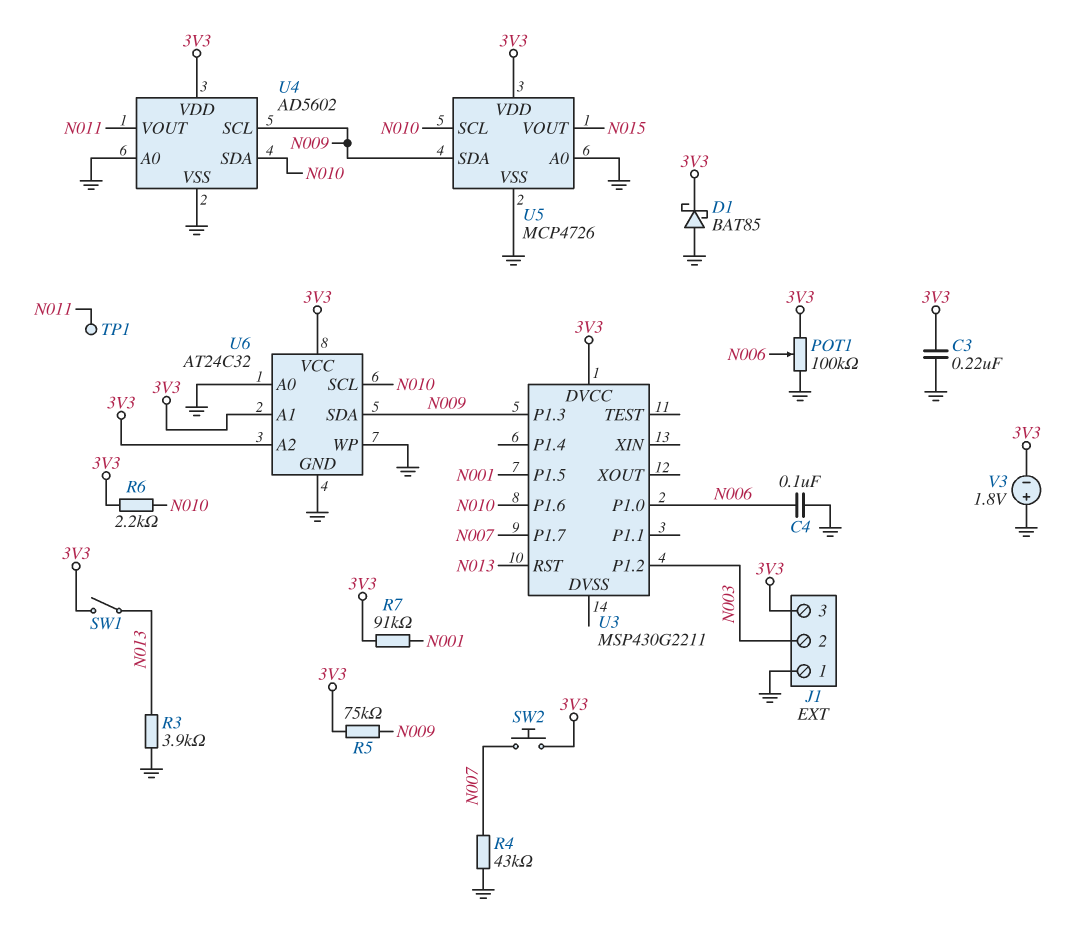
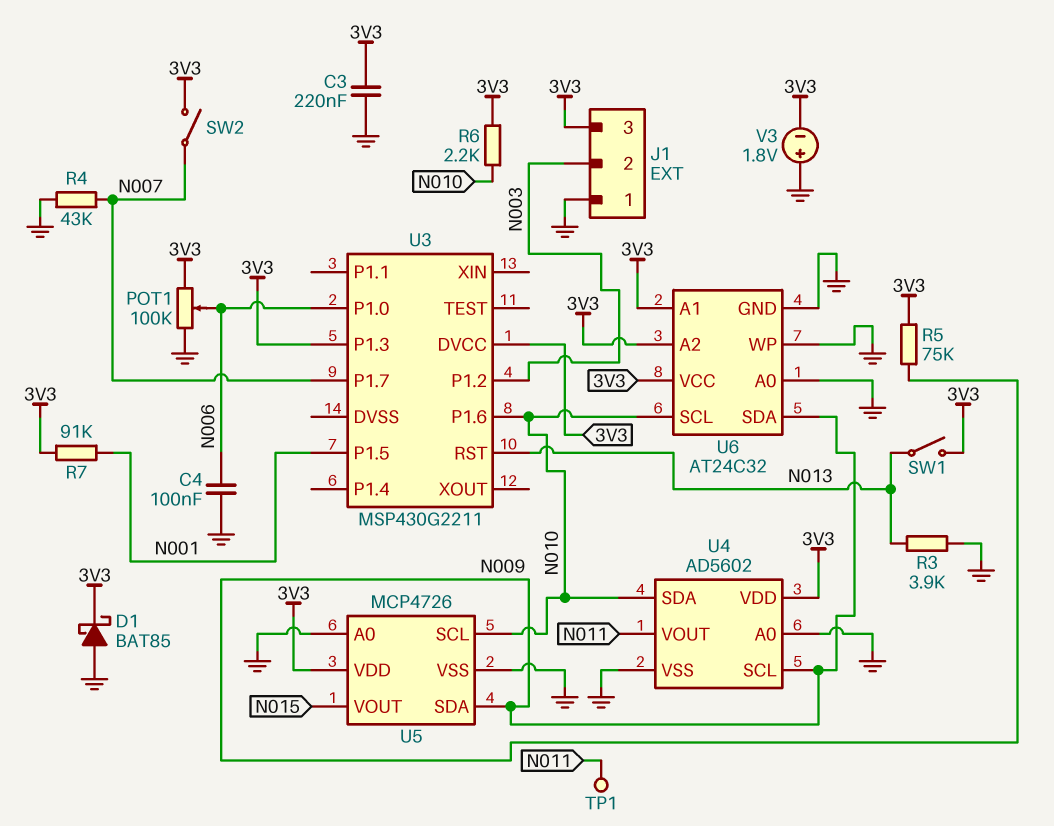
SW2: button (3V3, N007) -> switch (3V3, N007)
U3 pin P1.3: N009 -> 3V3

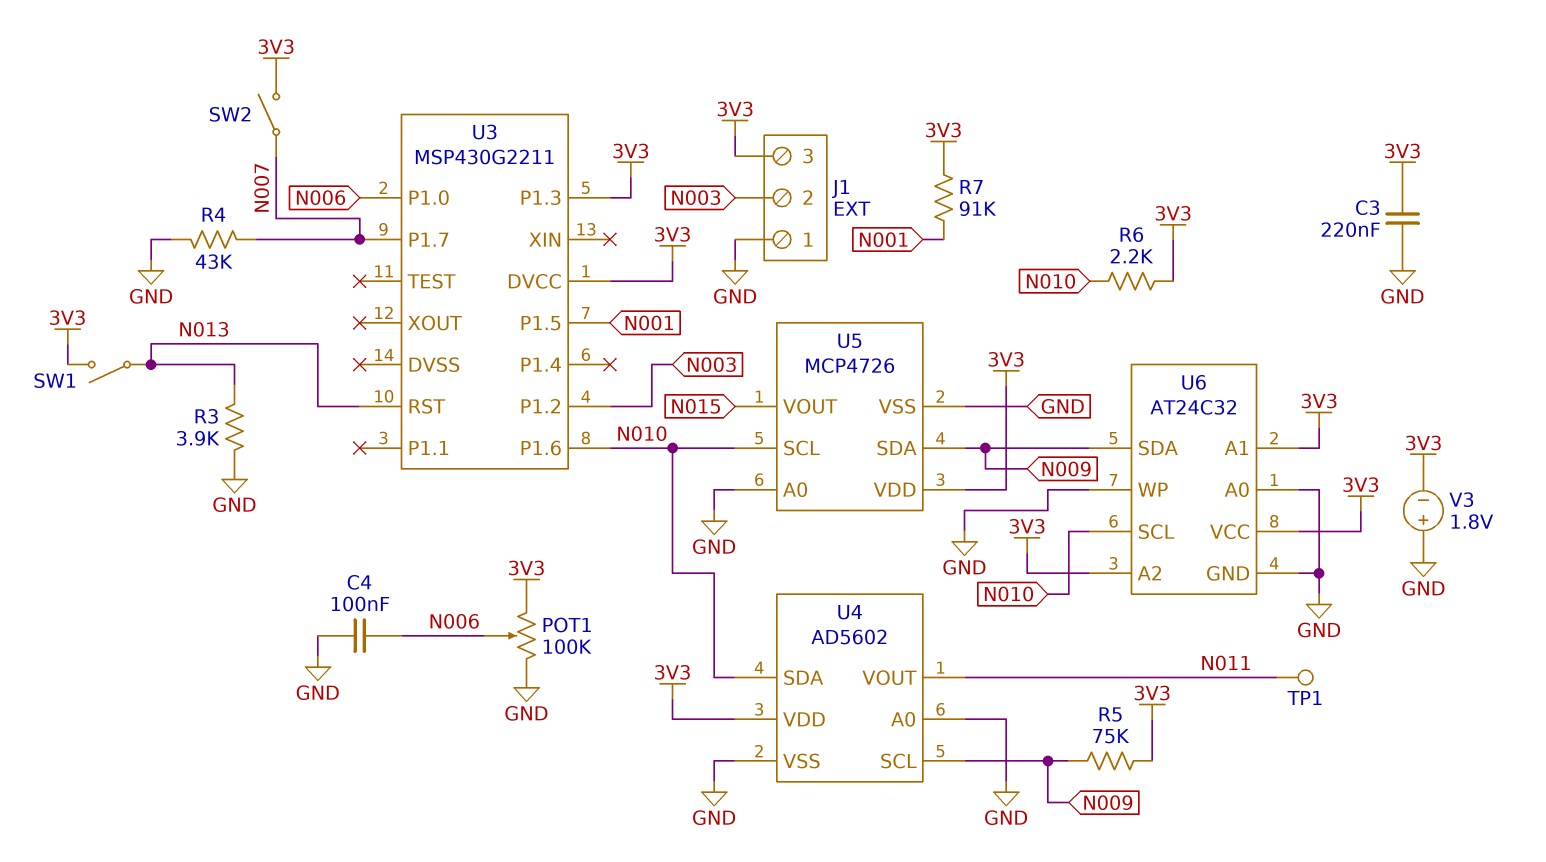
D1: schottky BAT85 (A GND, K 3V3) -> none

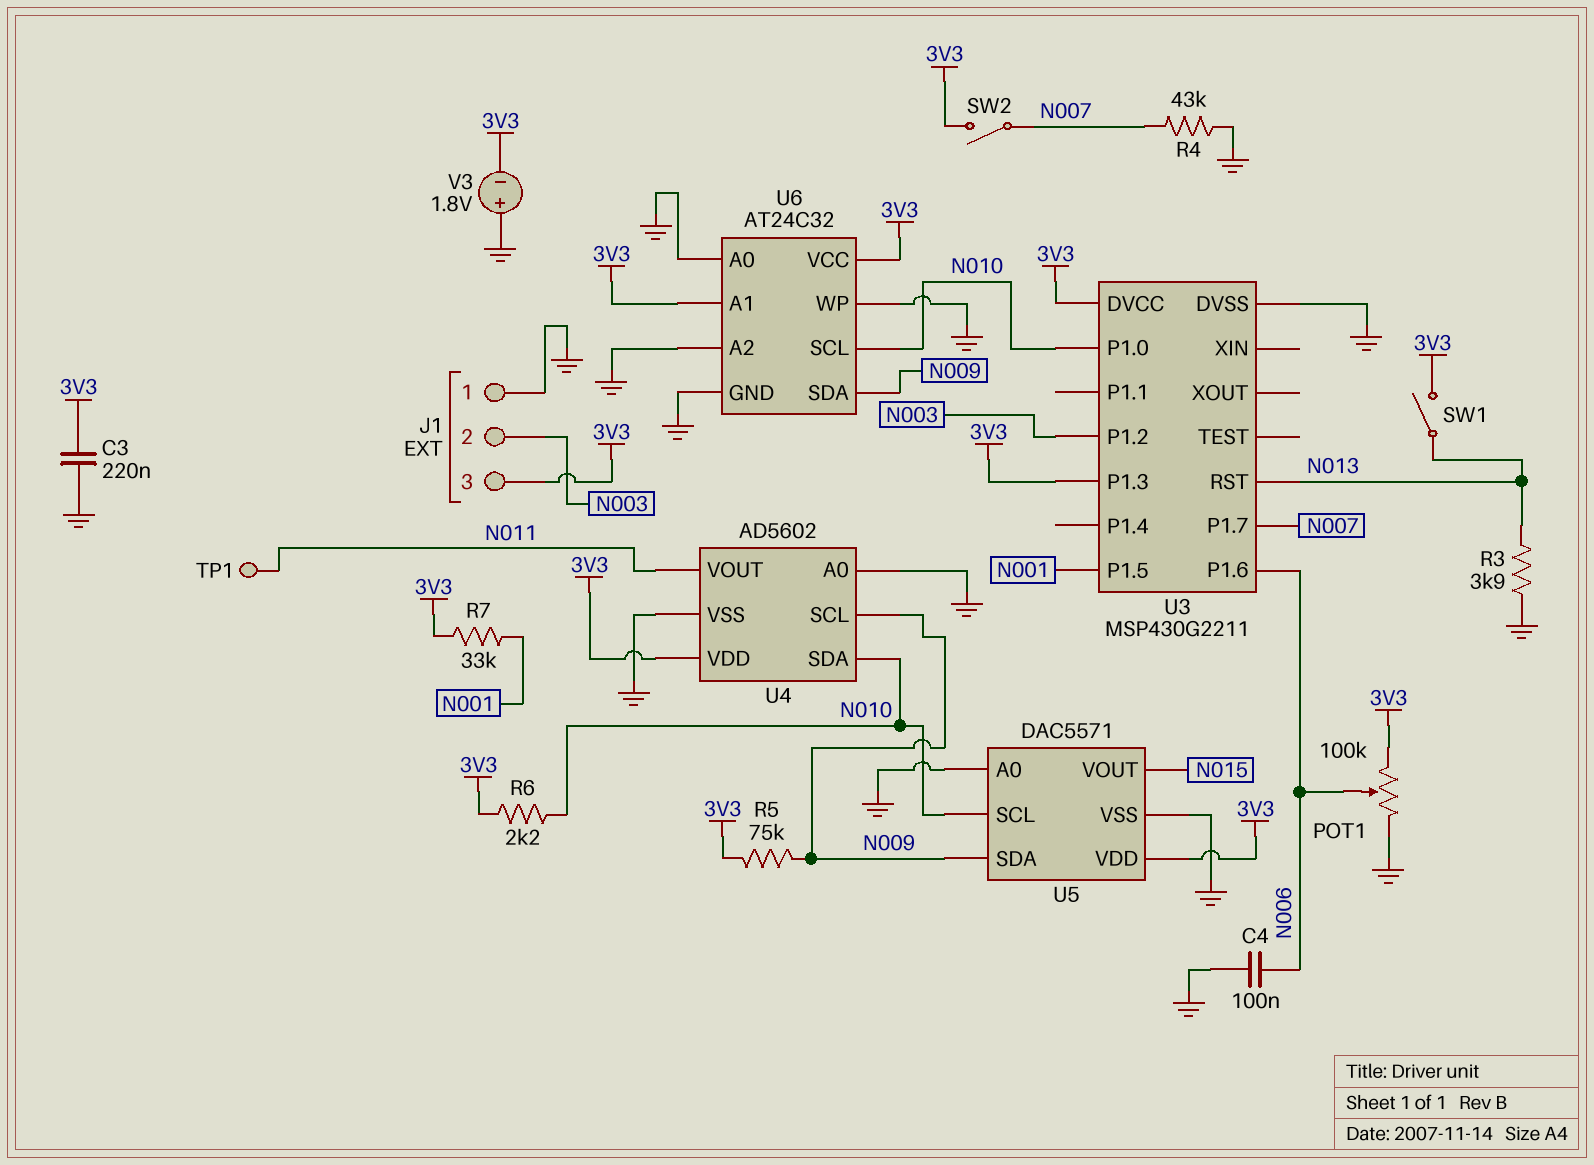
R7: 91k (3V3, N001) -> 33k (3V3, N001)
U3 pin DVSS: none -> GND
U3 pin P1.0: N006 -> N010
U3 pin P1.6: N010 -> N006
U5: MCP4726 -> DAC5571
U6 pin A2: 3V3 -> GND

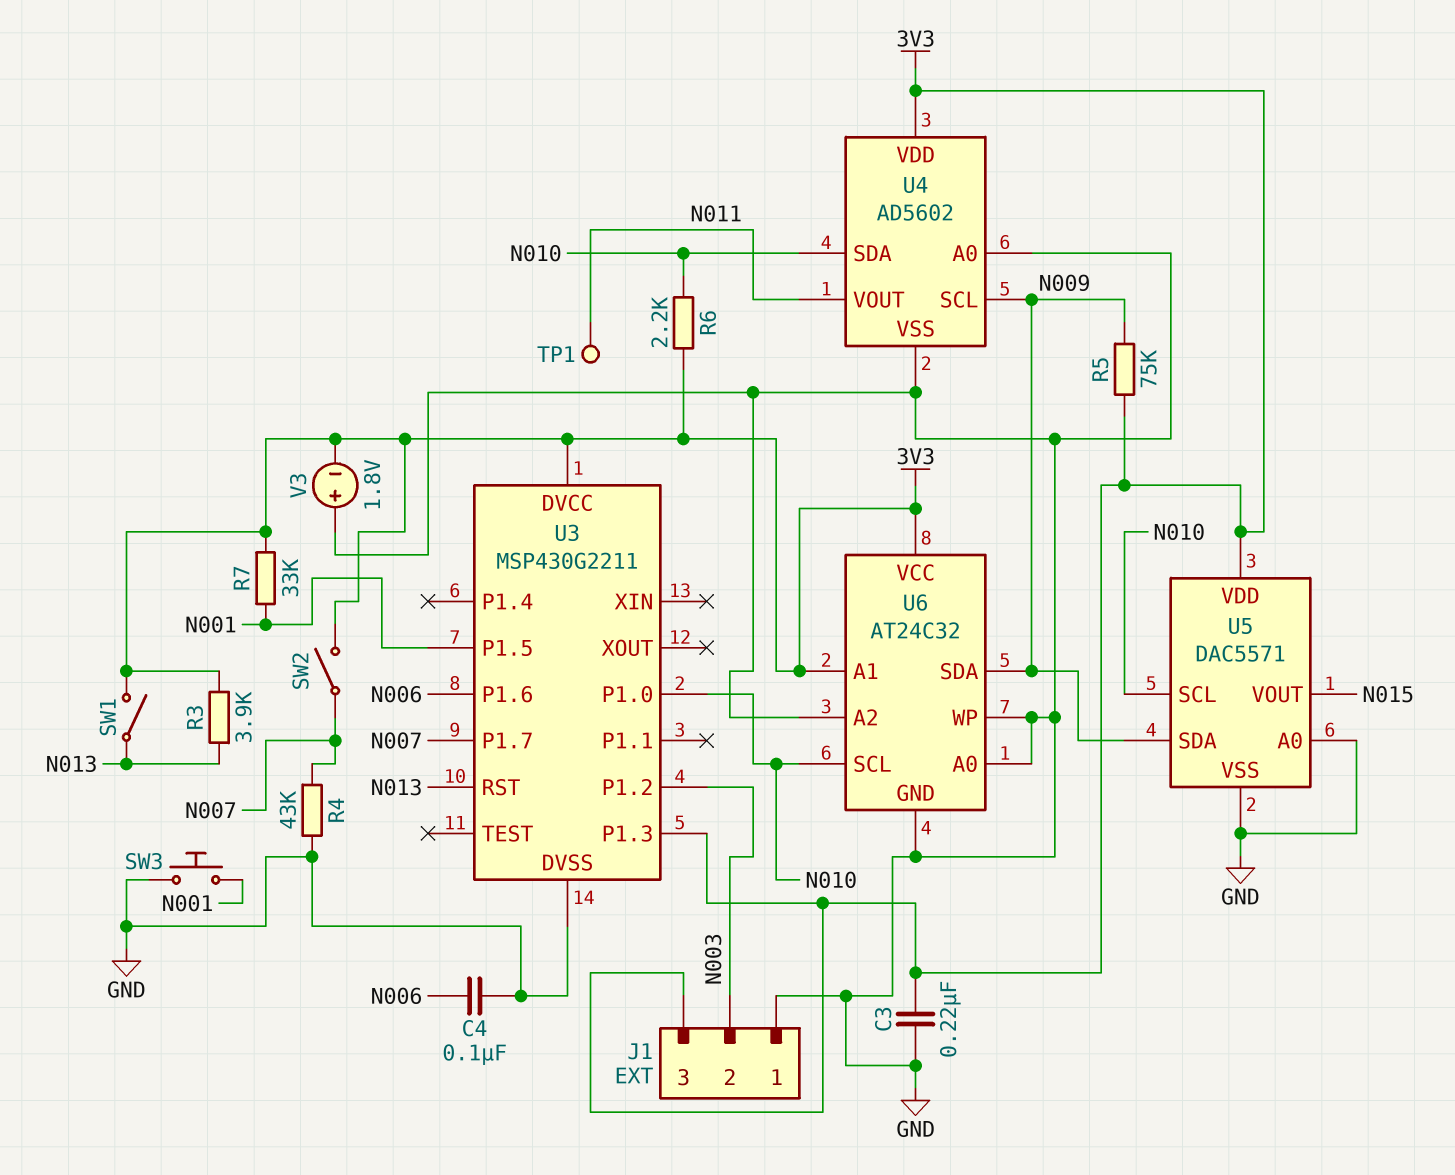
POT1: 100k (3V3, GND, wiper N006) -> none
R3: 3.9k (GND, N013) -> 3.9k (3V3, N013)
SW3: none -> button (GND, N001)

